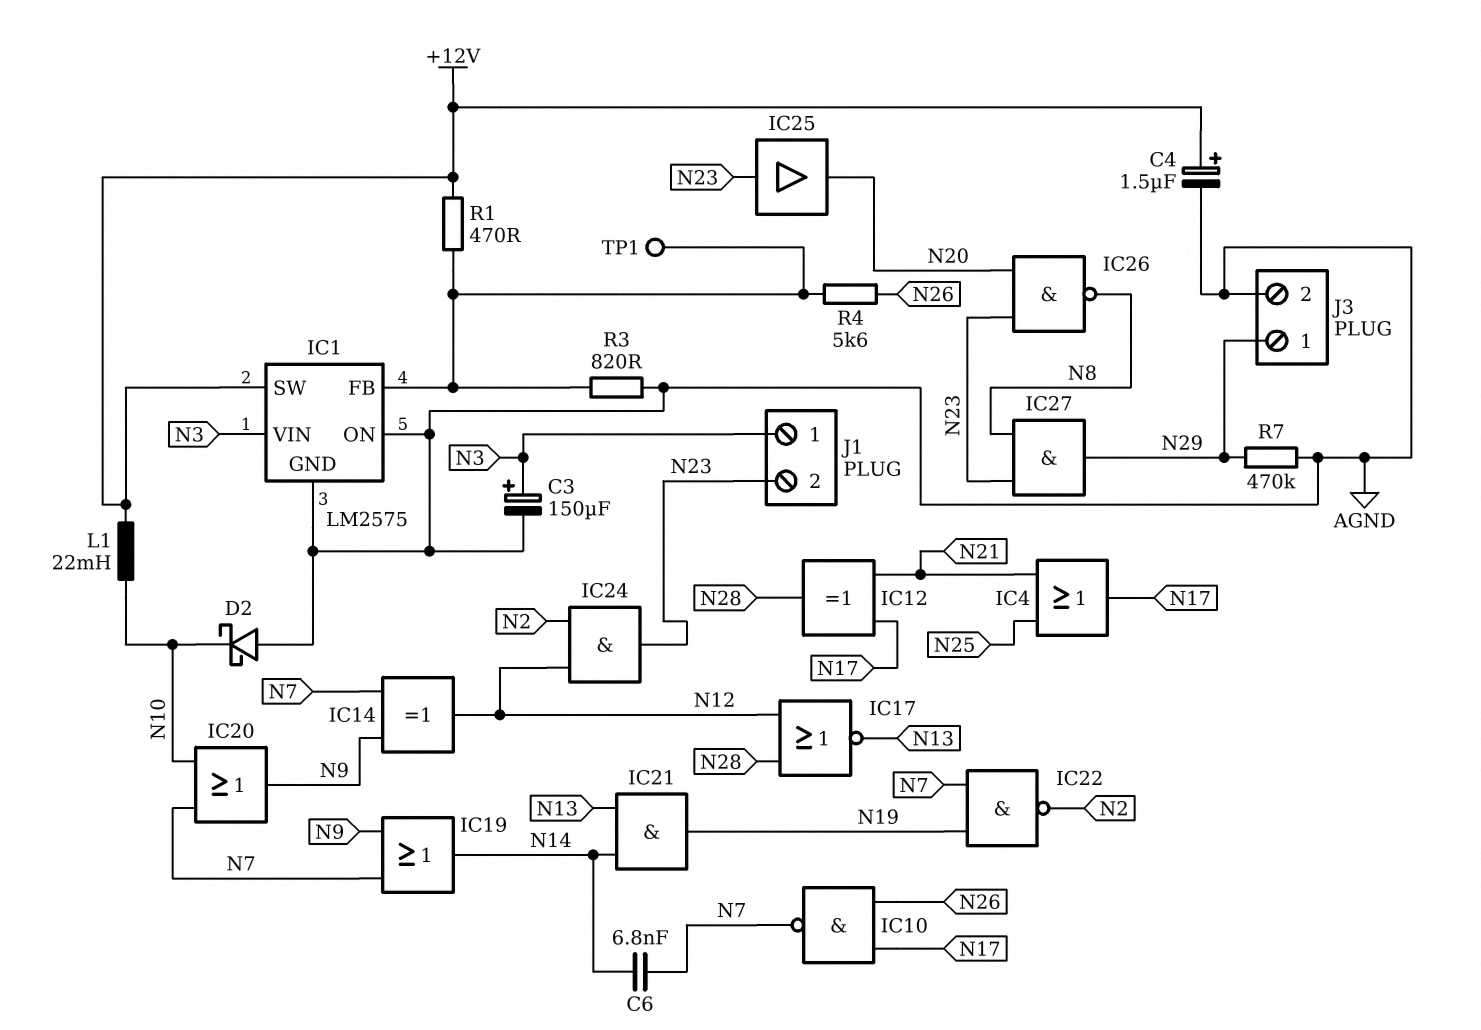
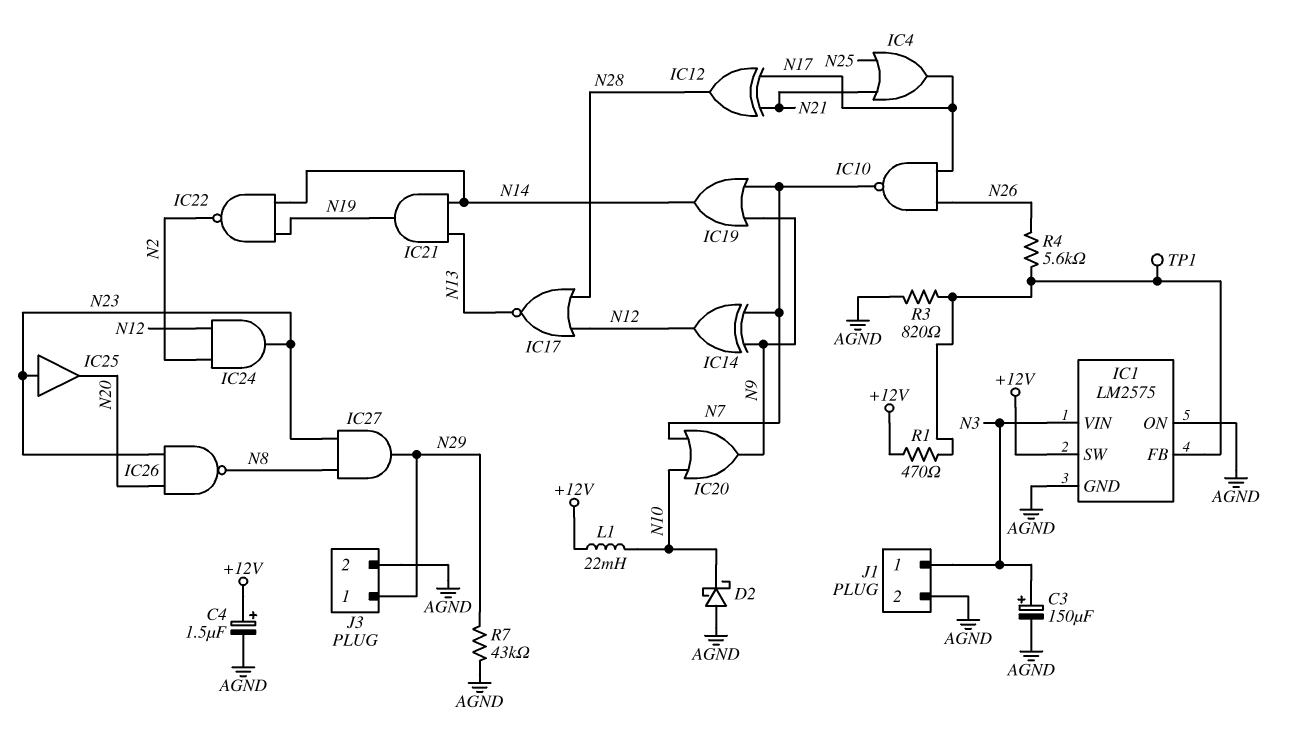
C6: 6.8nF (N7, N14) -> none
IC22: NAND (in N7, in N19, out N2) -> NAND (in N14, in N19, out N2)
J1 pin 2: N23 -> AGND
R7: 470k (AGND, N29) -> 43k (AGND, N29)

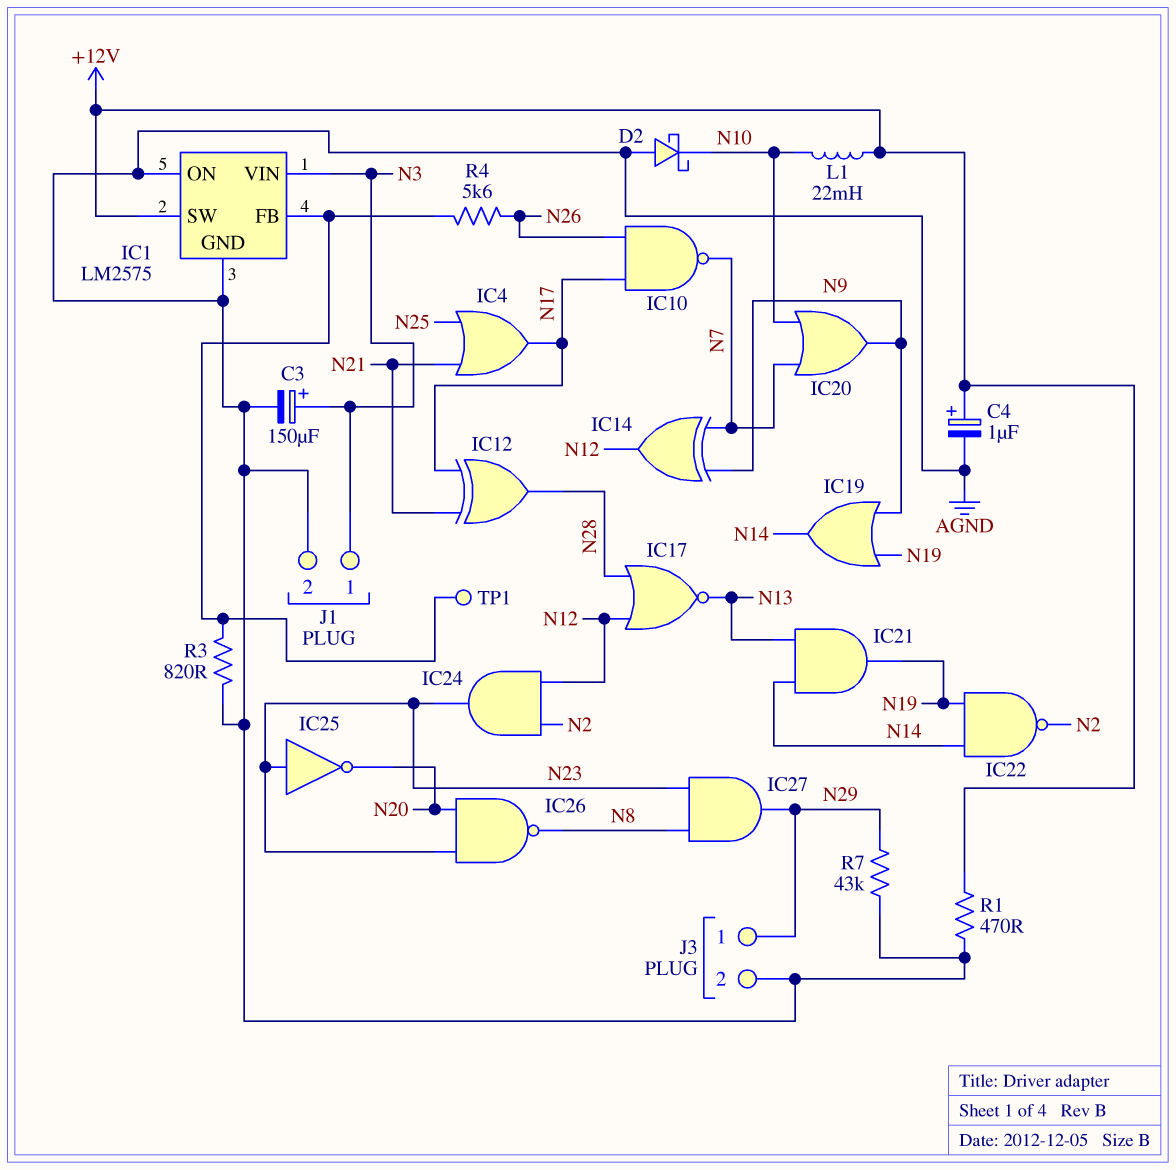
C4: 1.5uF (plus +12V, minus AGND) -> 1uF (plus +12V, minus AGND)
IC19: OR (in N7, in N9, out N14) -> OR (in N9, in N19, out N14)
IC25: buffer (in N23, out N20) -> NOT (in N23, out N20)
R1: 470 (+12V, IC1/FB) -> 470 (+12V, AGND)

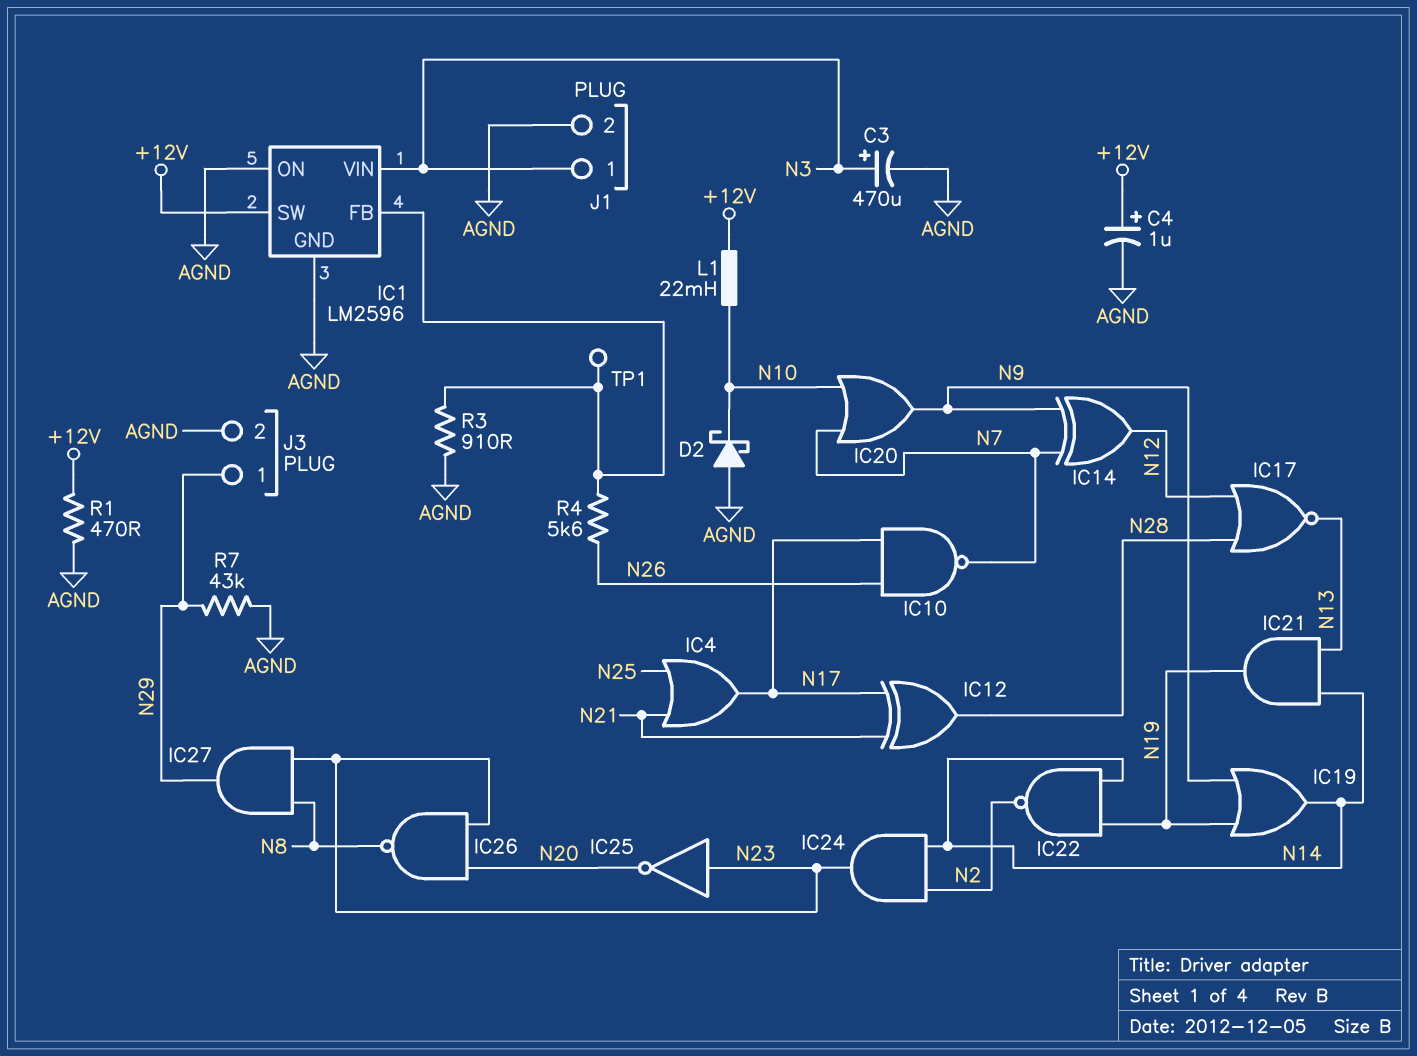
C3: 150uF (plus N3, minus AGND) -> 470uF (plus N3, minus AGND)
IC1: LM2575 -> LM2596
IC24: AND (in N2, in N12, out N23) -> AND (in N2, in N14, out N23)
R3: 820 (AGND, IC1/FB) -> 910 (AGND, IC1/FB)

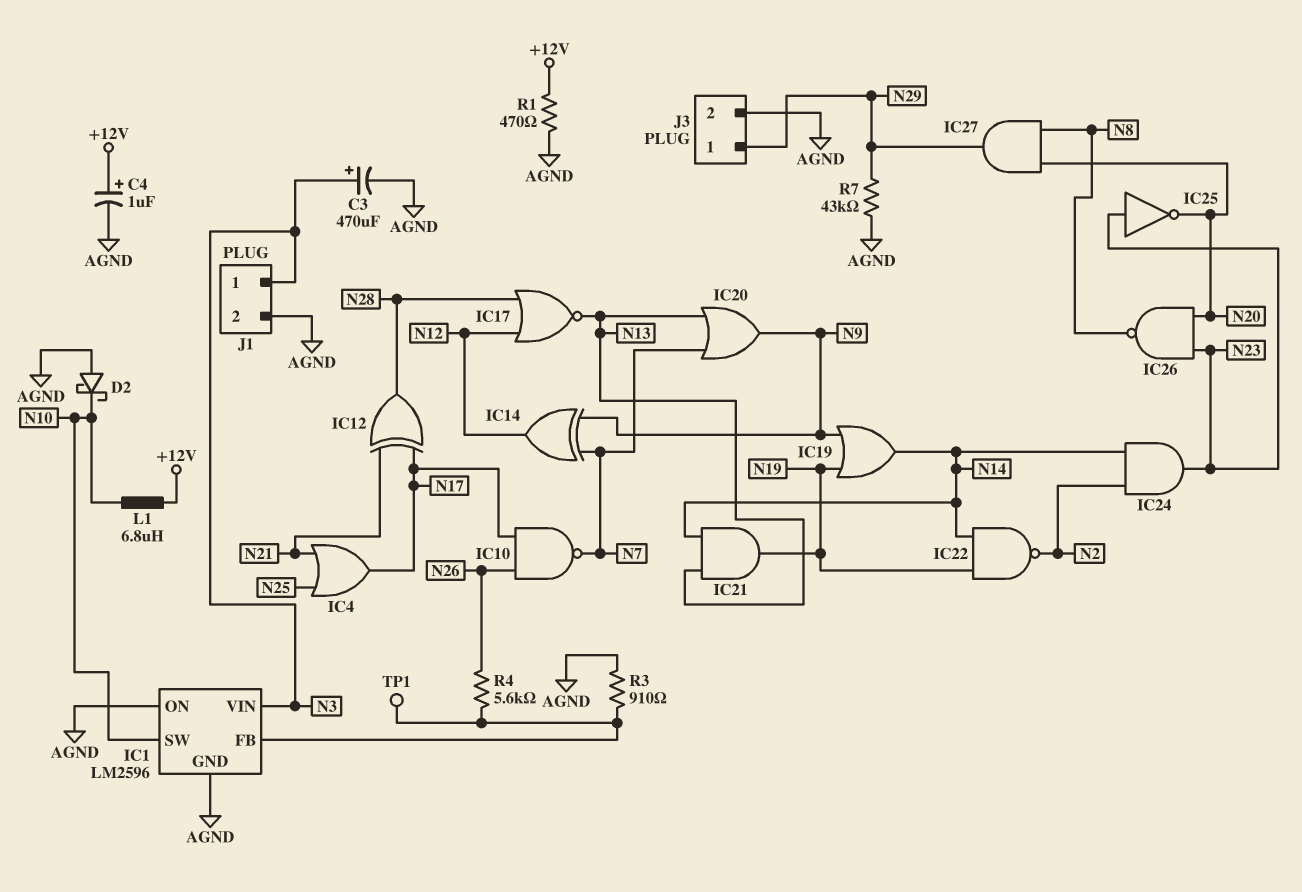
IC1 pin SW: +12V -> N10
IC20: OR (in N7, in N10, out N9) -> OR (in N7, in N13, out N9)
IC27: AND (in N8, in N23, out N29) -> AND (in N8, in N20, out N29)
L1: 22mH (+12V, N10) -> 6.8uH (+12V, N10)

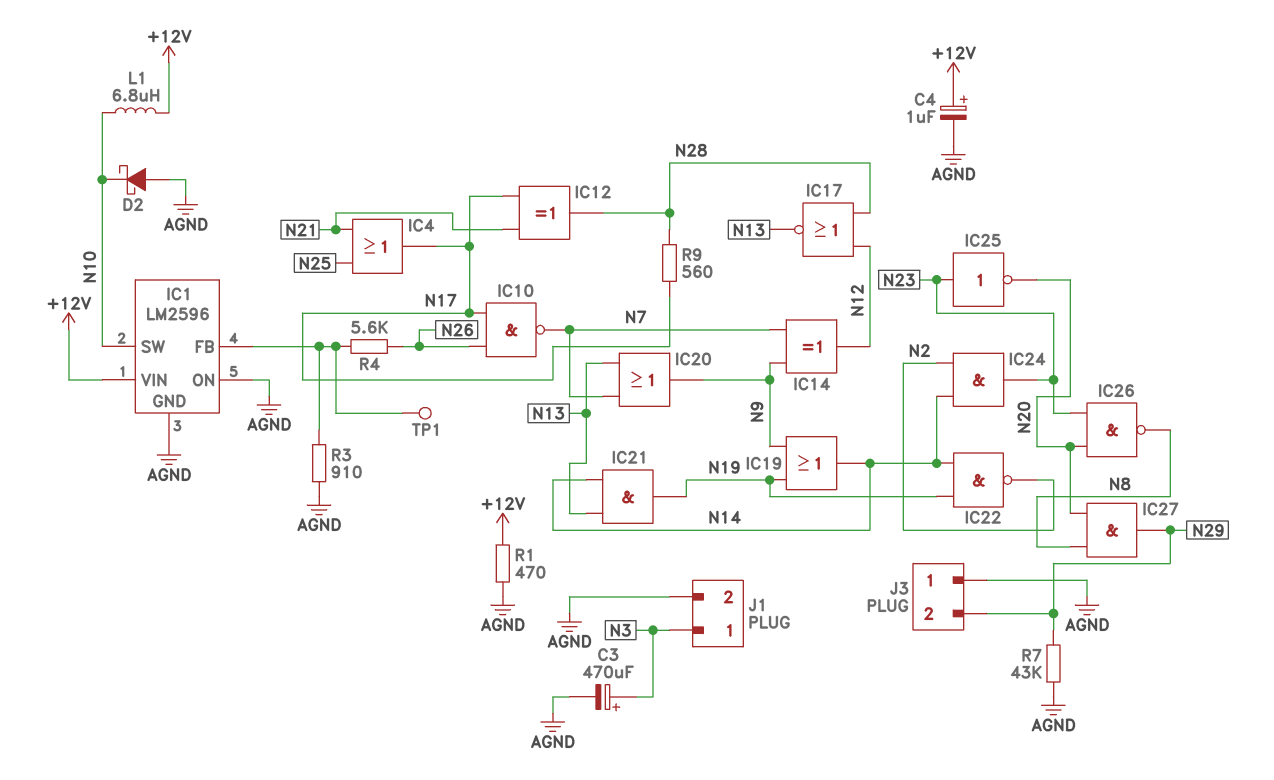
IC1 pin VIN: N3 -> +12V
J3 pin 1: N29 -> AGND
J3 pin 2: AGND -> N29
R9: none -> 560 (N17, N28)

